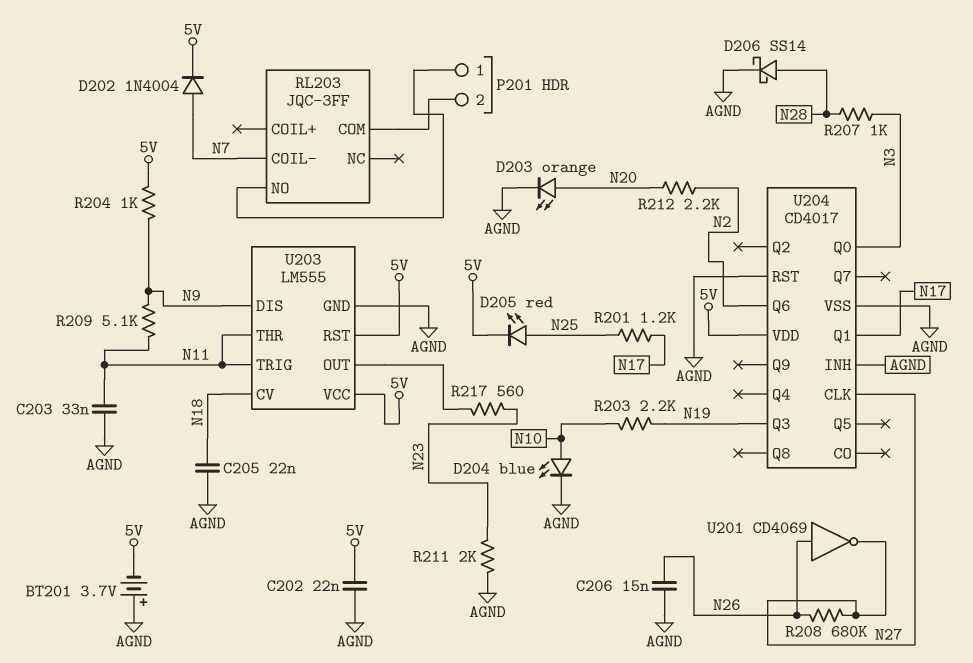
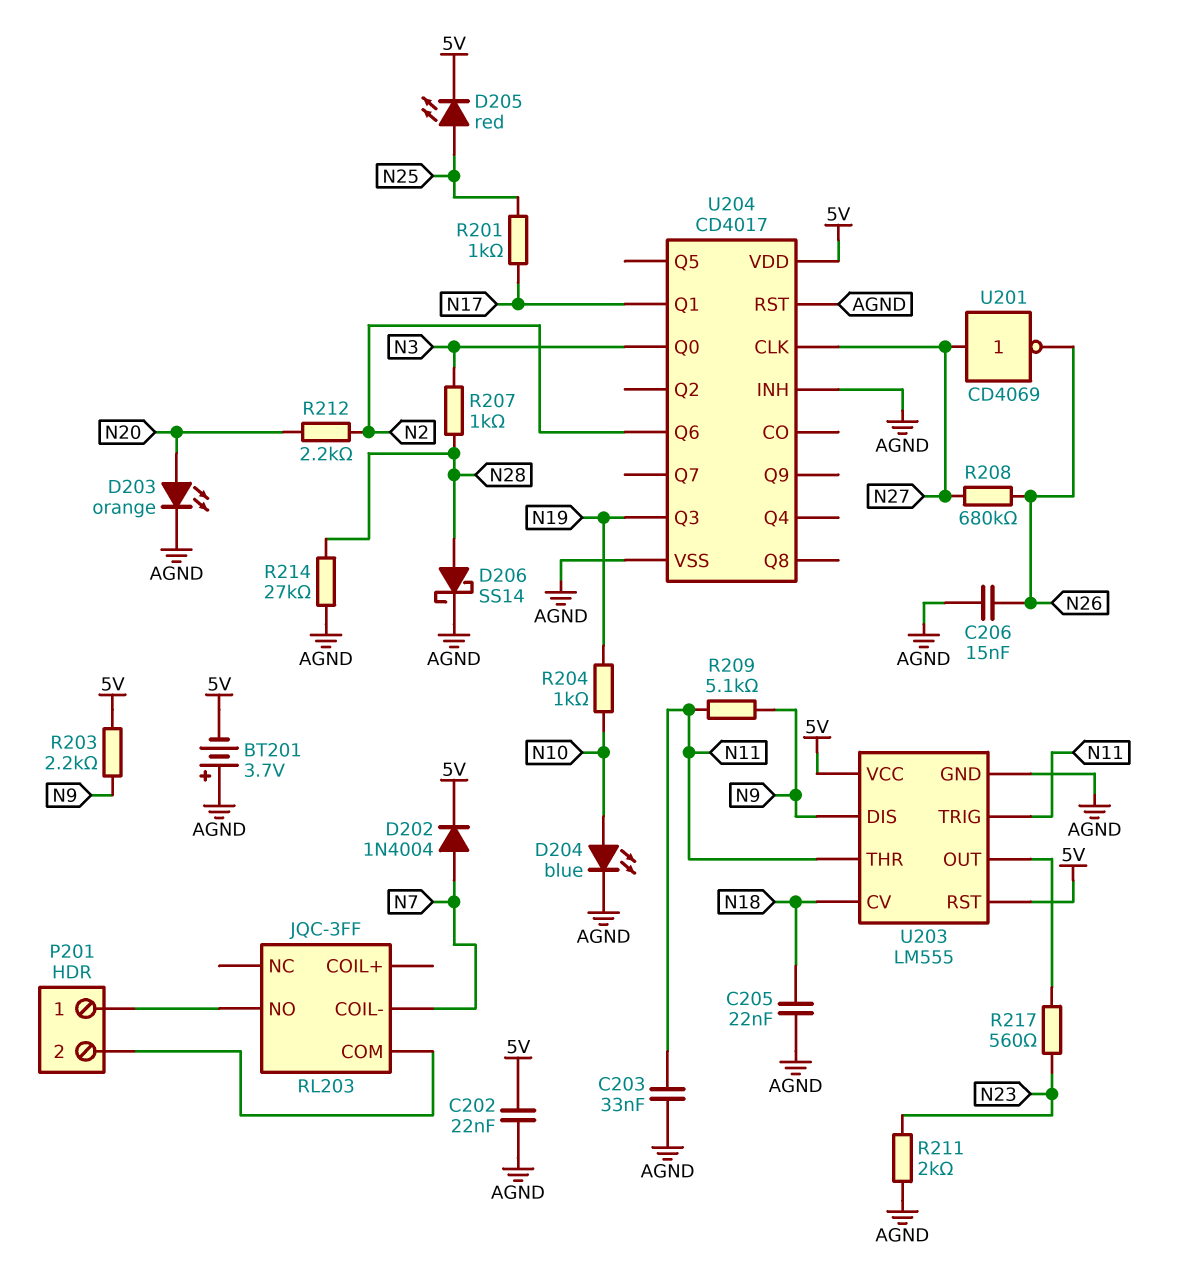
R201: 1.2k (N17, N25) -> 1k (N17, N25)
R203: 2.2k (N10, N19) -> 2.2k (5V, N9)
R204: 1k (5V, N9) -> 1k (N10, N19)
R214: none -> 27k (AGND, N28)
U201: NOT CD4069 (in N26, out N27) -> NOT CD4069 (in N27, out N26)

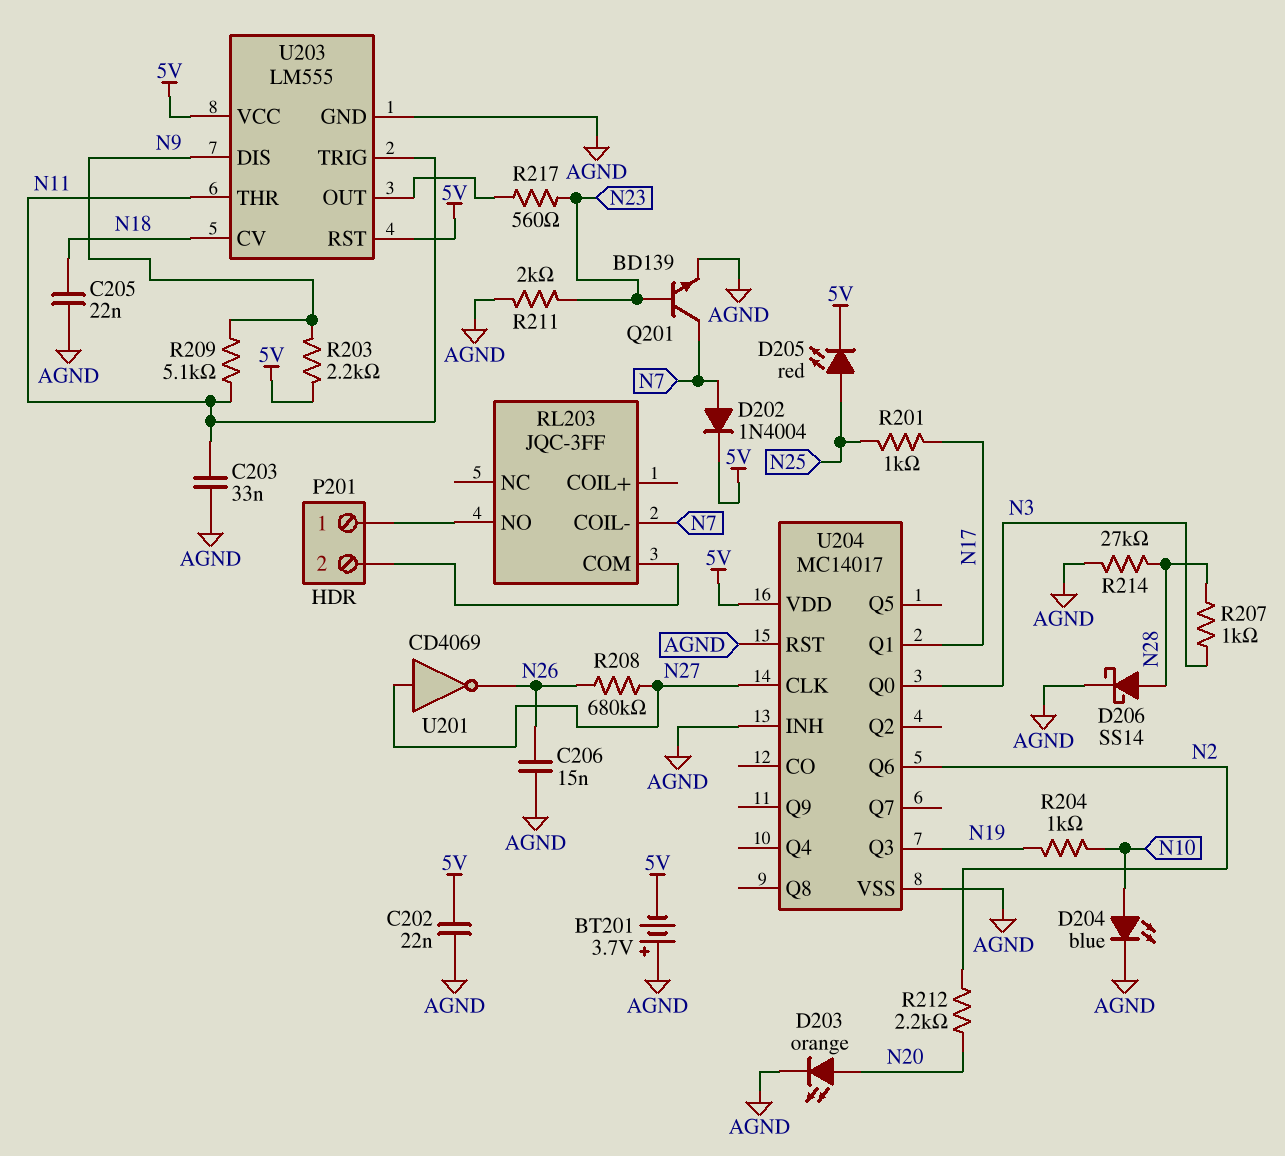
Q201: none -> NPN BD139 (B N23, C N7, E AGND)
U204: CD4017 -> MC14017

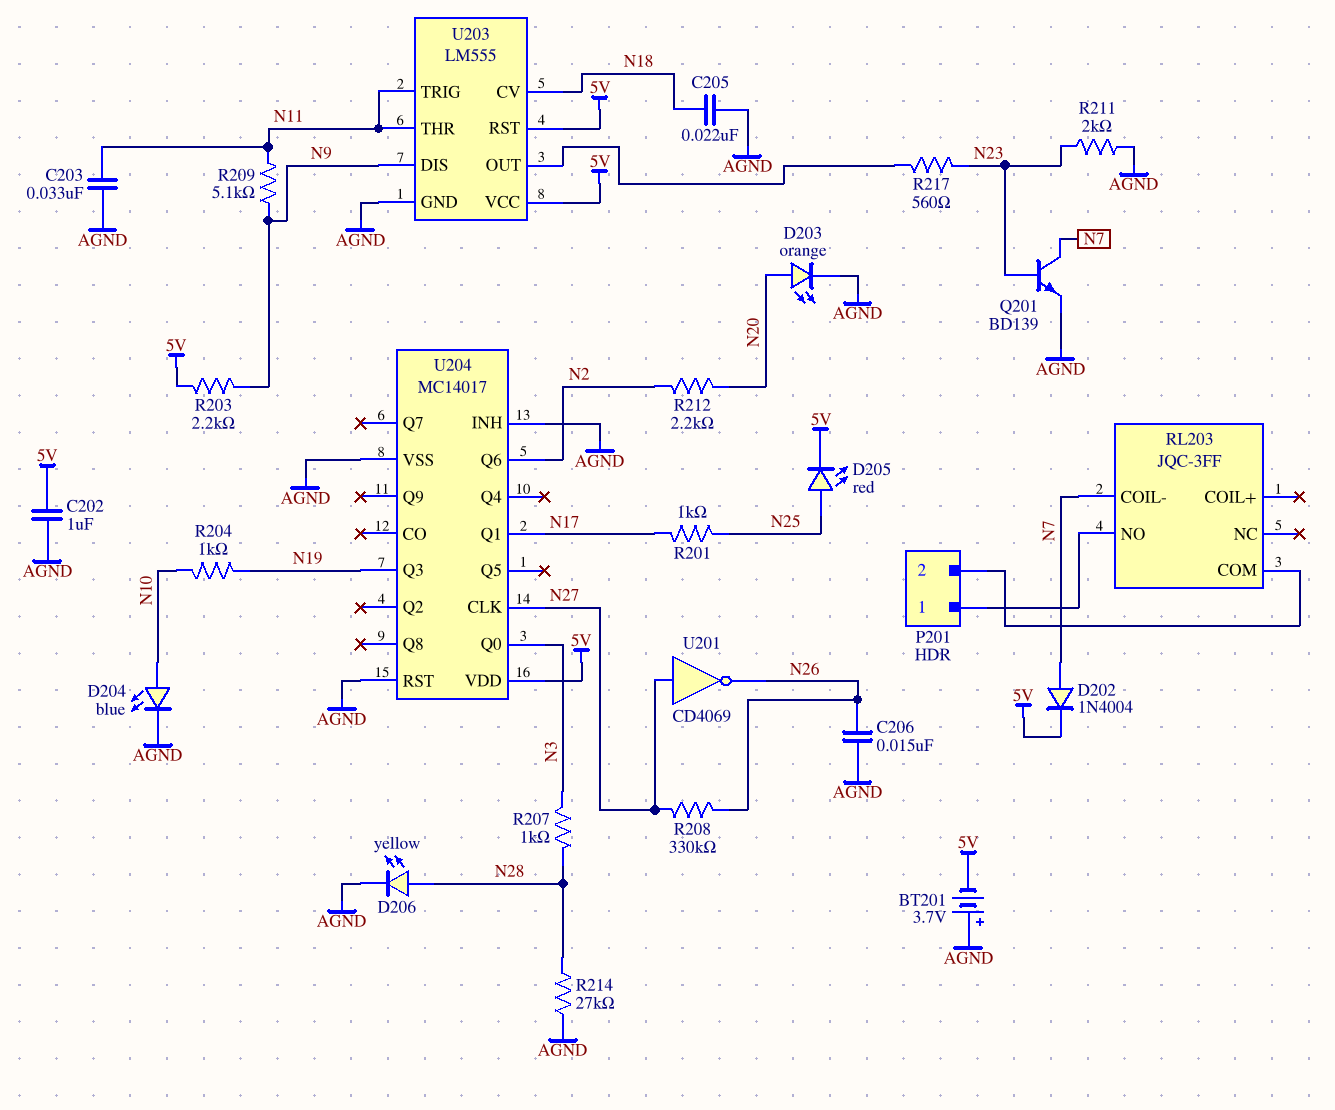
C202: 22nF (5V, AGND) -> 1uF (5V, AGND)
D206: schottky SS14 (A N28, K AGND) -> LED yellow (A N28, K AGND)
R208: 680k (N26, N27) -> 330k (N26, N27)

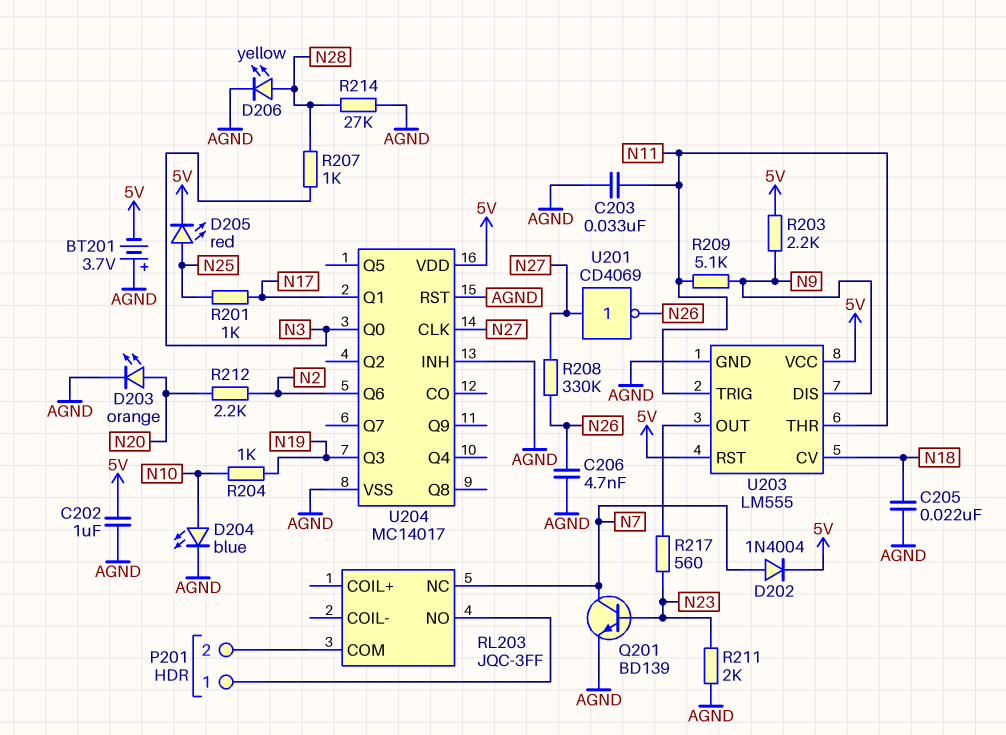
C206: 15nF (AGND, N26) -> 4.7nF (AGND, N26)
RL203 pin COIL-: N7 -> none
RL203 pin NC: none -> N7

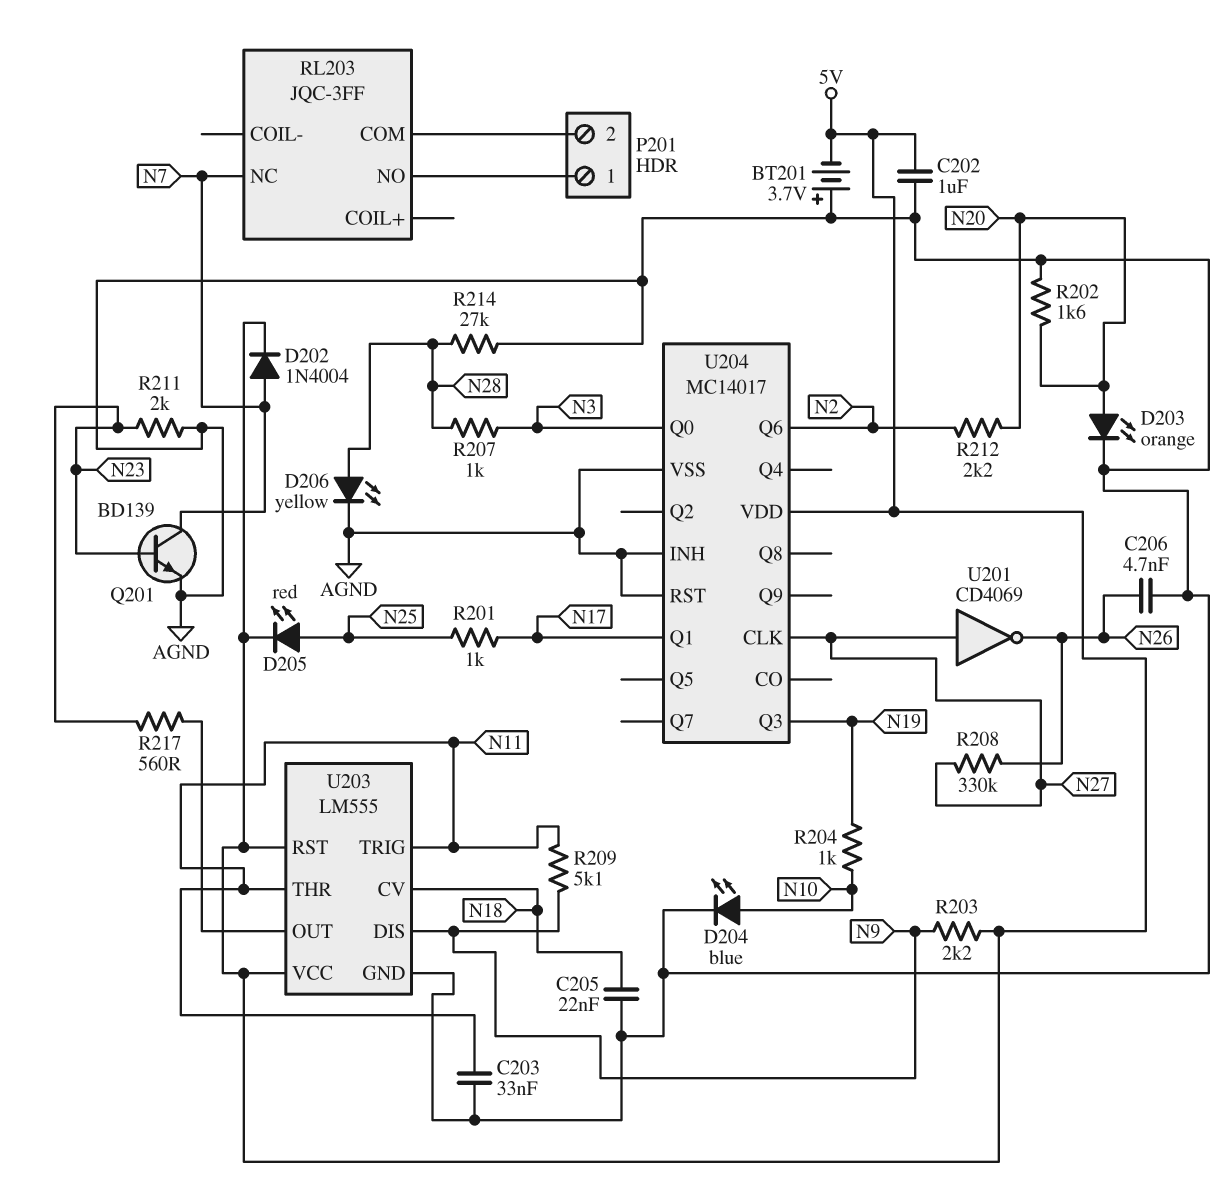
R202: none -> 1.6k (AGND, N20)

